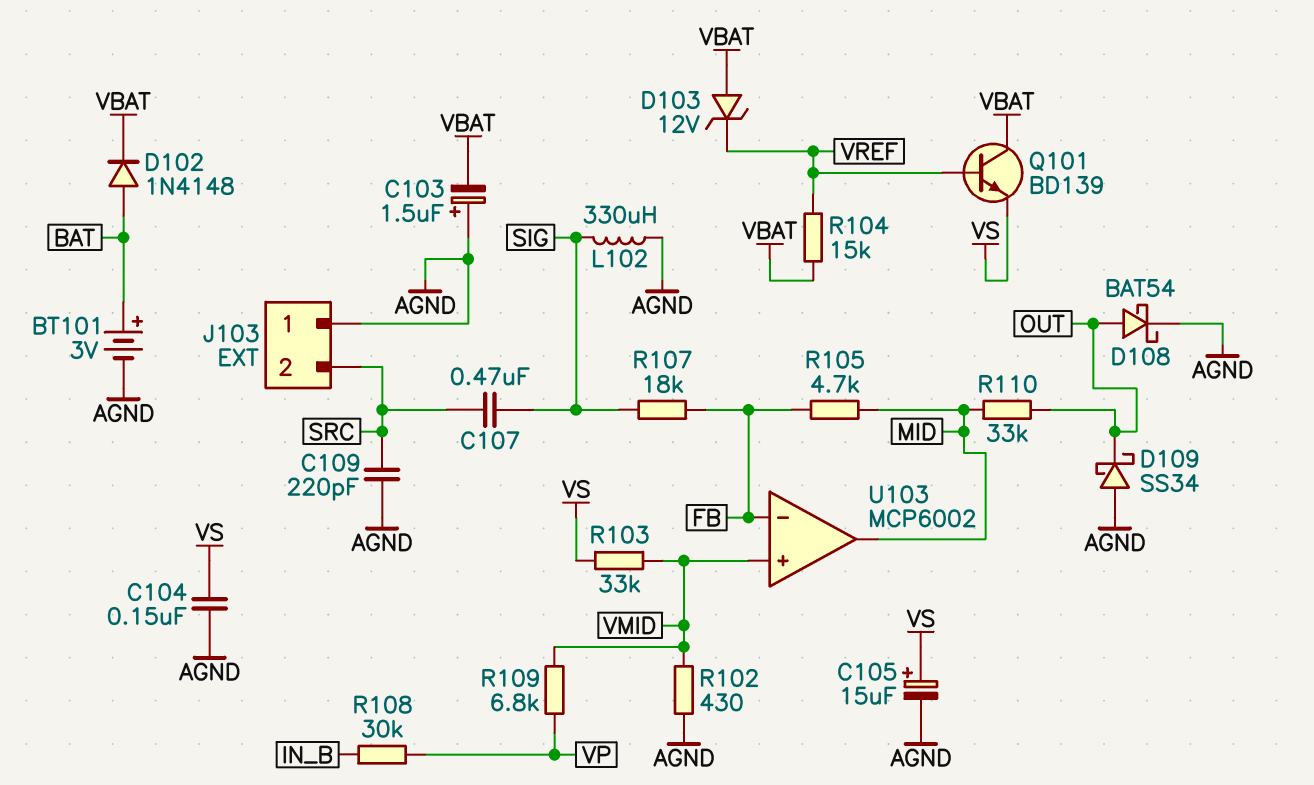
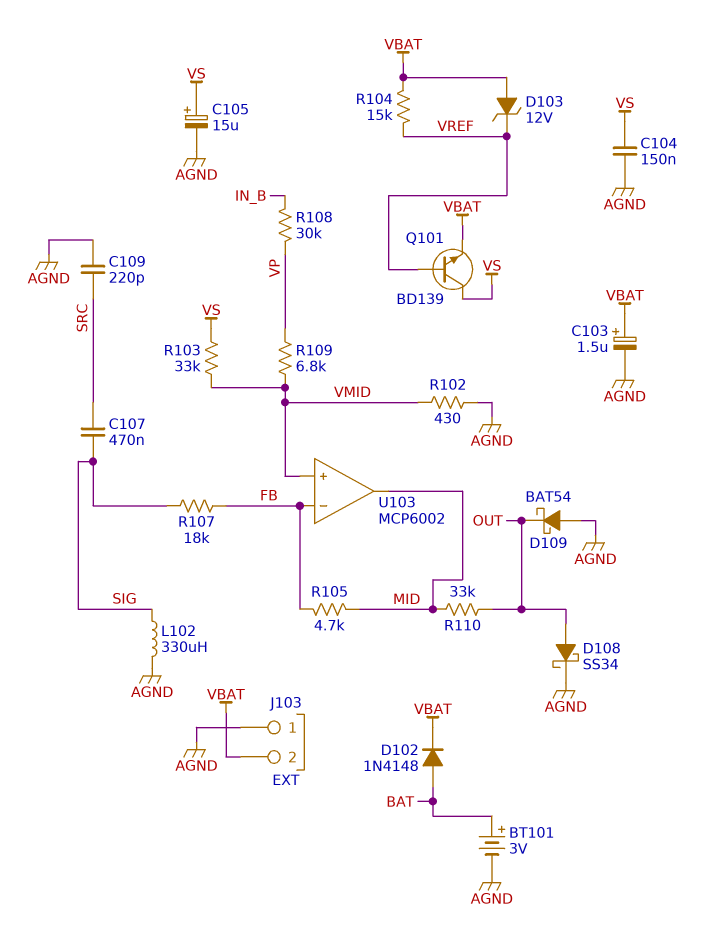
C103: 1.5uF (plus AGND, minus VBAT) -> 1.5uF (plus VBAT, minus AGND)
D108: schottky BAT54 (A OUT, K AGND) -> schottky SS34 (A OUT, K AGND)
D109: schottky SS34 (A AGND, K OUT) -> schottky BAT54 (A AGND, K OUT)
J103 pin 2: SRC -> VBAT
Q101: NPN BD139 (B VREF, C VBAT, E VS) -> NPN BD139 (B VREF, C VS, E VBAT)

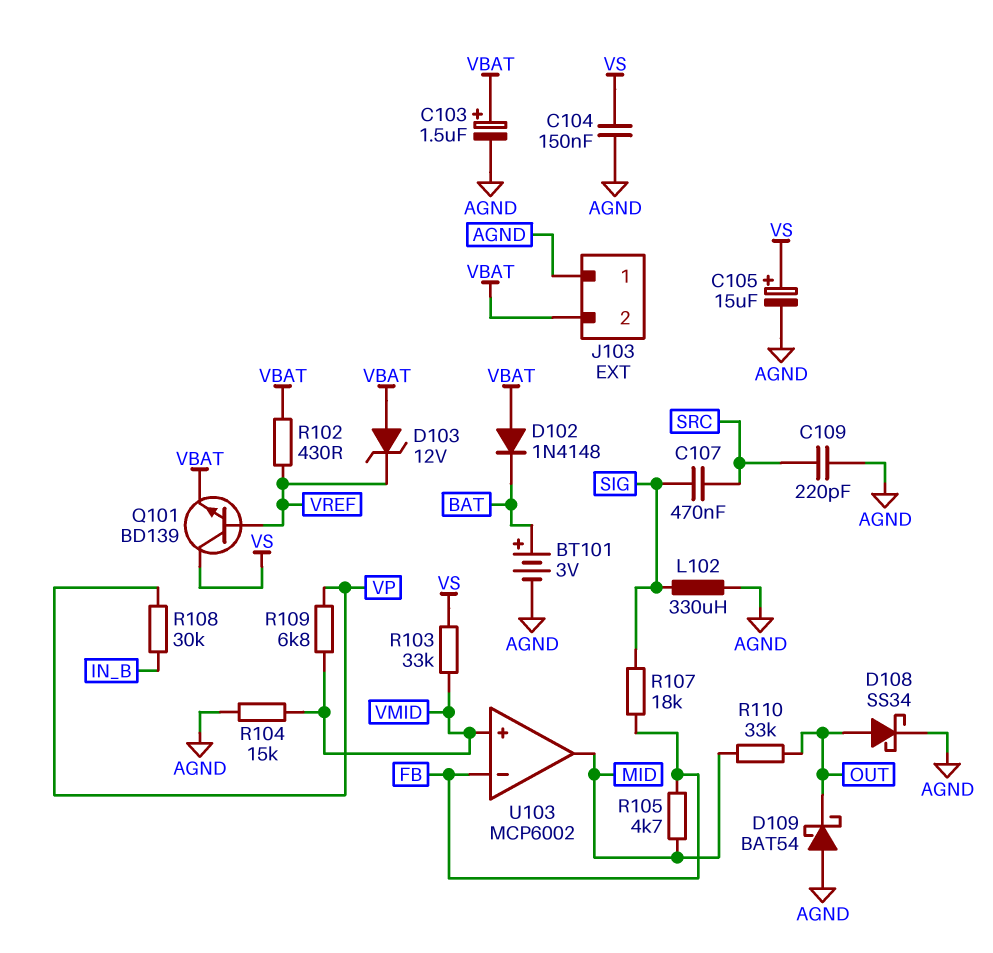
D102: diode 1N4148 (A BAT, K VBAT) -> diode 1N4148 (A VBAT, K BAT)
R102: 430 (AGND, VMID) -> 430 (VBAT, VREF)
R104: 15k (VBAT, VREF) -> 15k (AGND, VMID)

